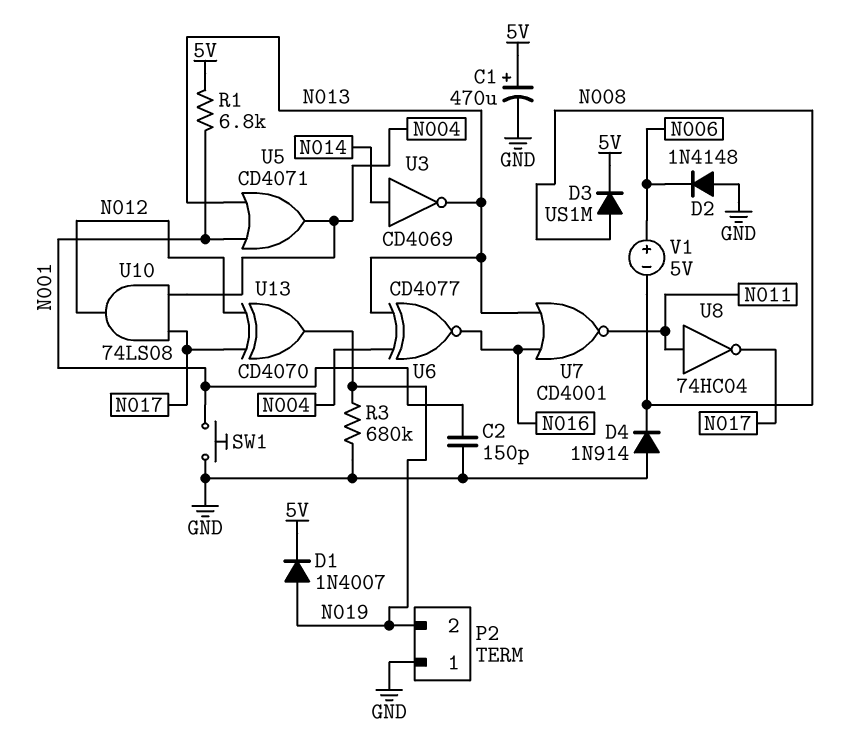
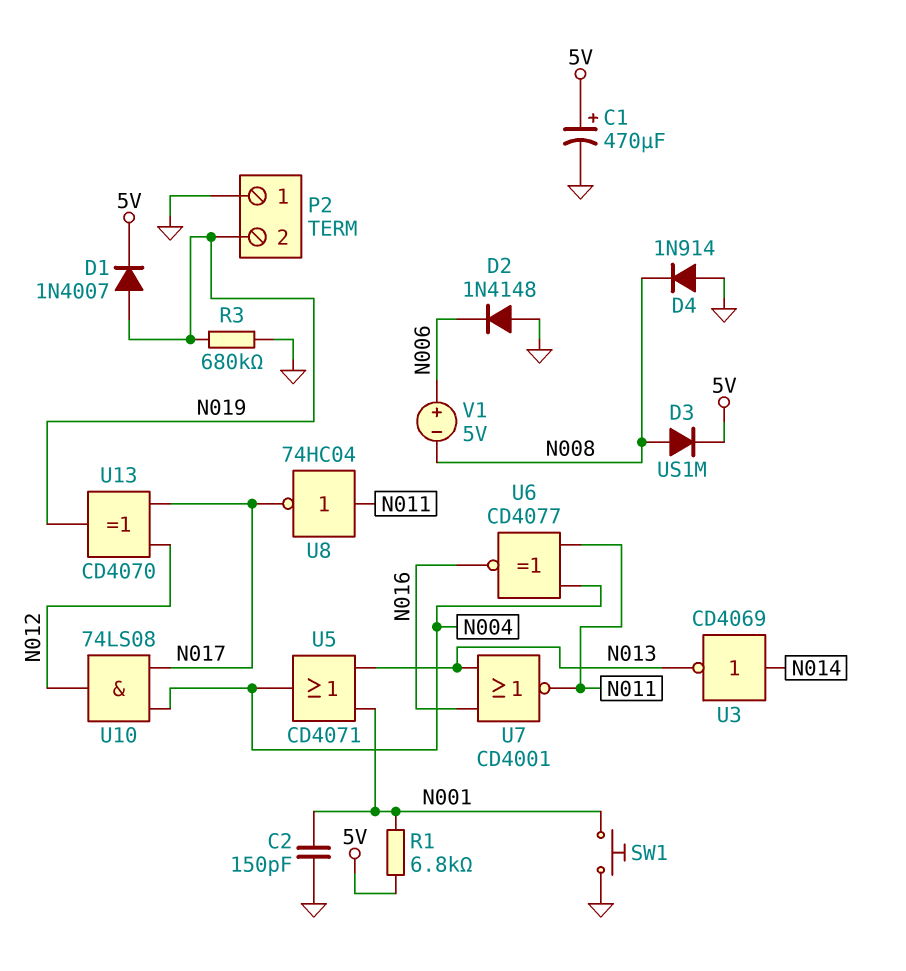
U6: XNOR CD4077 (in N004, in N013, out N016) -> XNOR CD4077 (in N004, in N011, out N016)

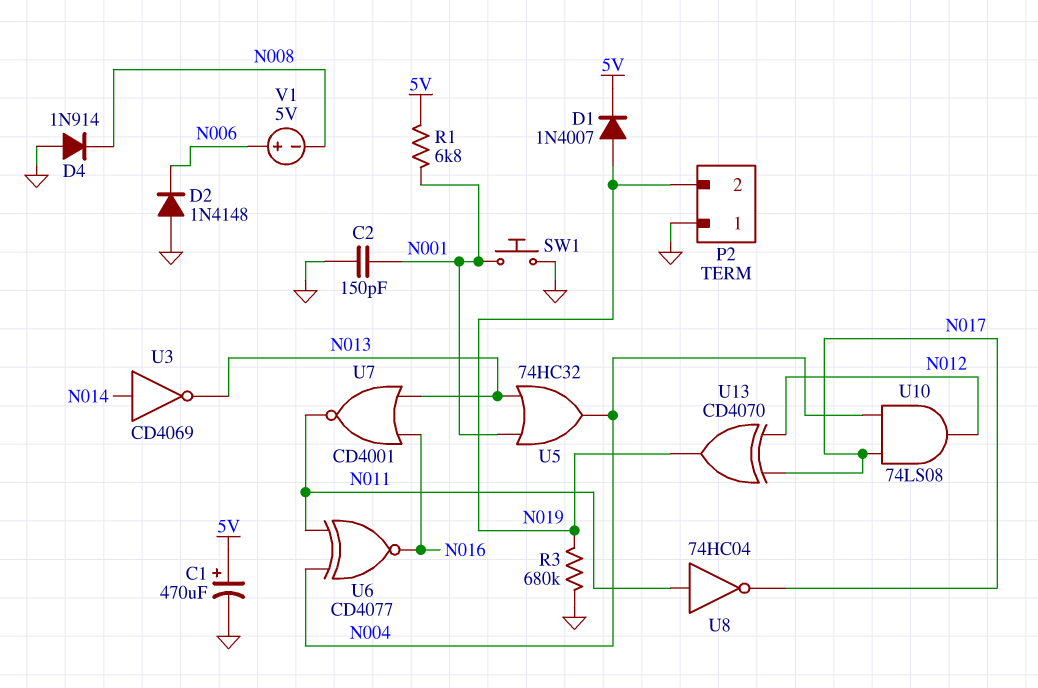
D3: diode US1M (A N008, K 5V) -> none
U5: OR CD4071 (in N001, in N013, out N004) -> OR 74HC32 (in N001, in N013, out N004)

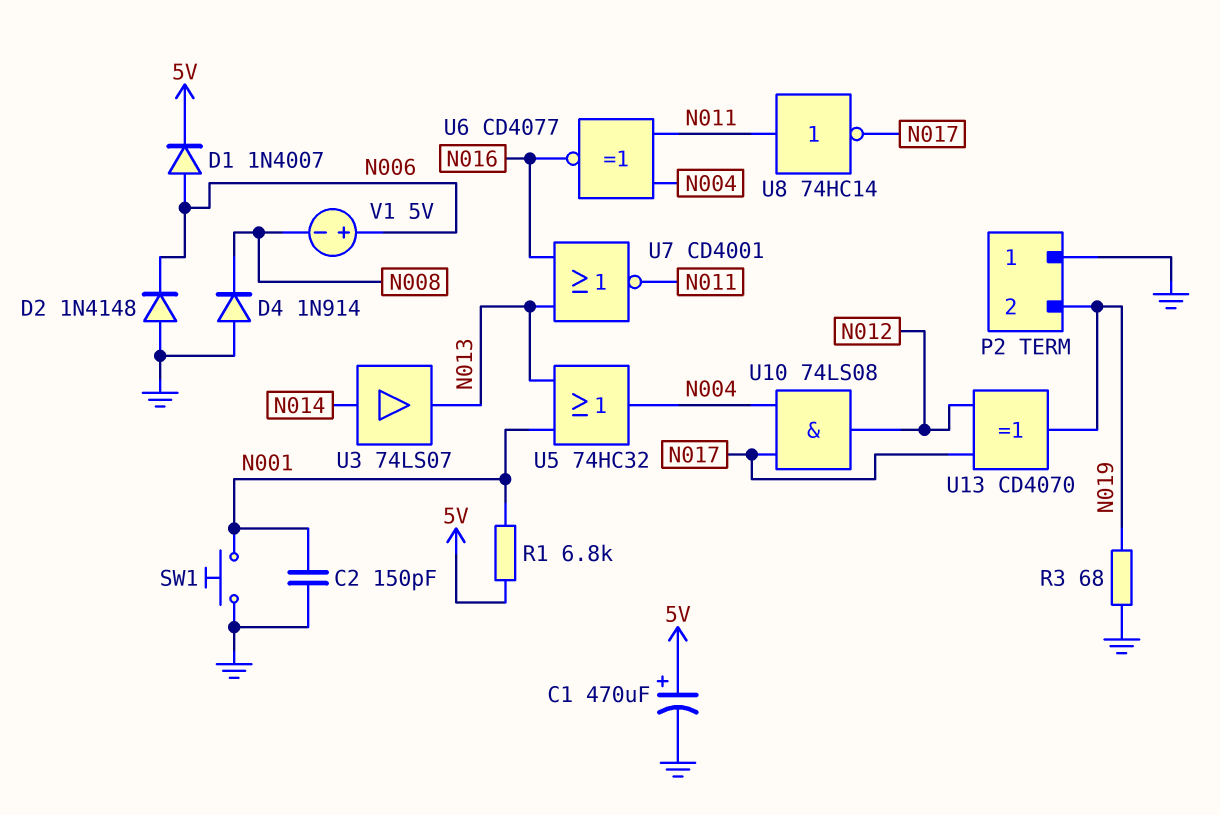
D1: diode 1N4007 (A N019, K 5V) -> diode 1N4007 (A N006, K 5V)
R3: 680k (GND, N019) -> 68 (GND, N019)
U3: NOT CD4069 (in N014, out N013) -> buffer 74LS07 (in N014, out N013)
U8: NOT 74HC04 (in N011, out N017) -> NOT 74HC14 (in N011, out N017)

